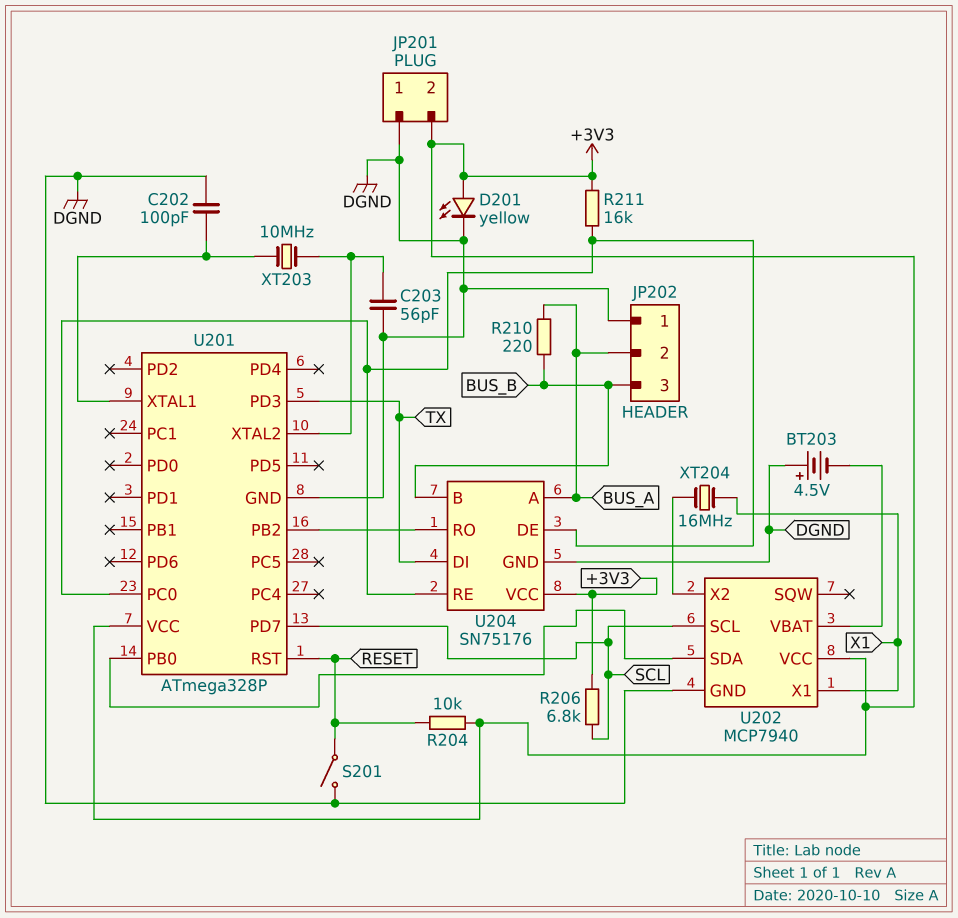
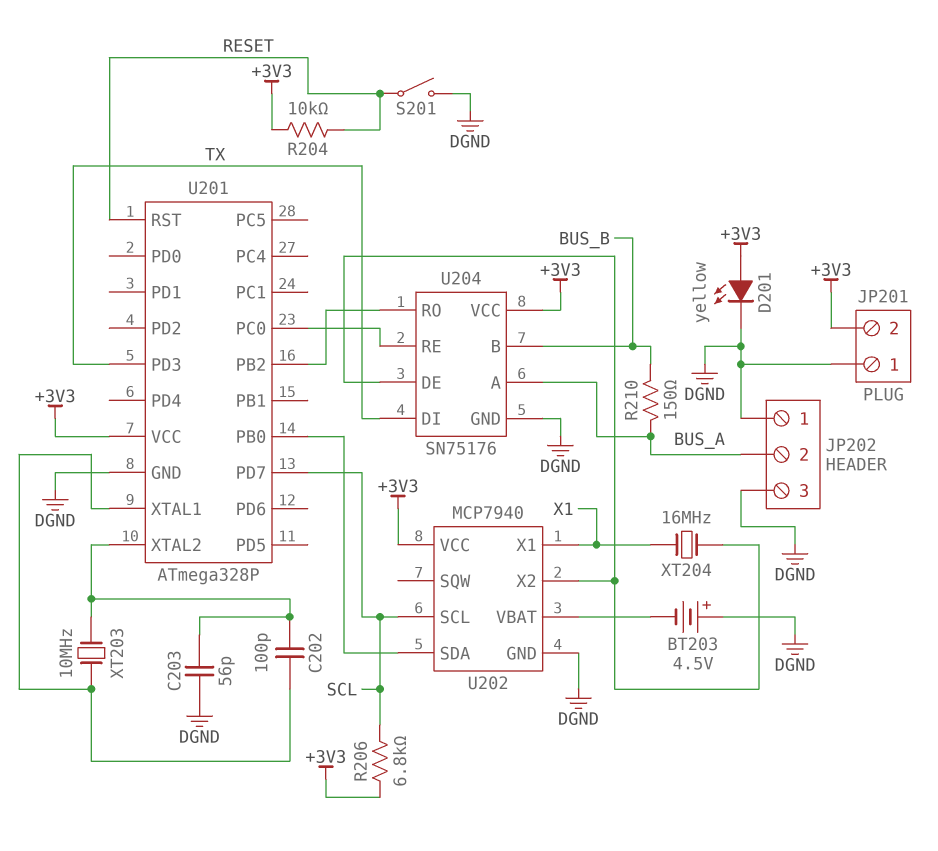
C202: 100pF (DGND, U201/XTAL1) -> 100pF (U201/XTAL1, U201/XTAL2)
JP202 pin 3: BUS_B -> DGND
R210: 220 (BUS_A, BUS_B) -> 150 (BUS_A, BUS_B)
R211: 16k (+3V3, U201/PC0) -> none
U204 pin DE: U201/PC0 -> U202/X2

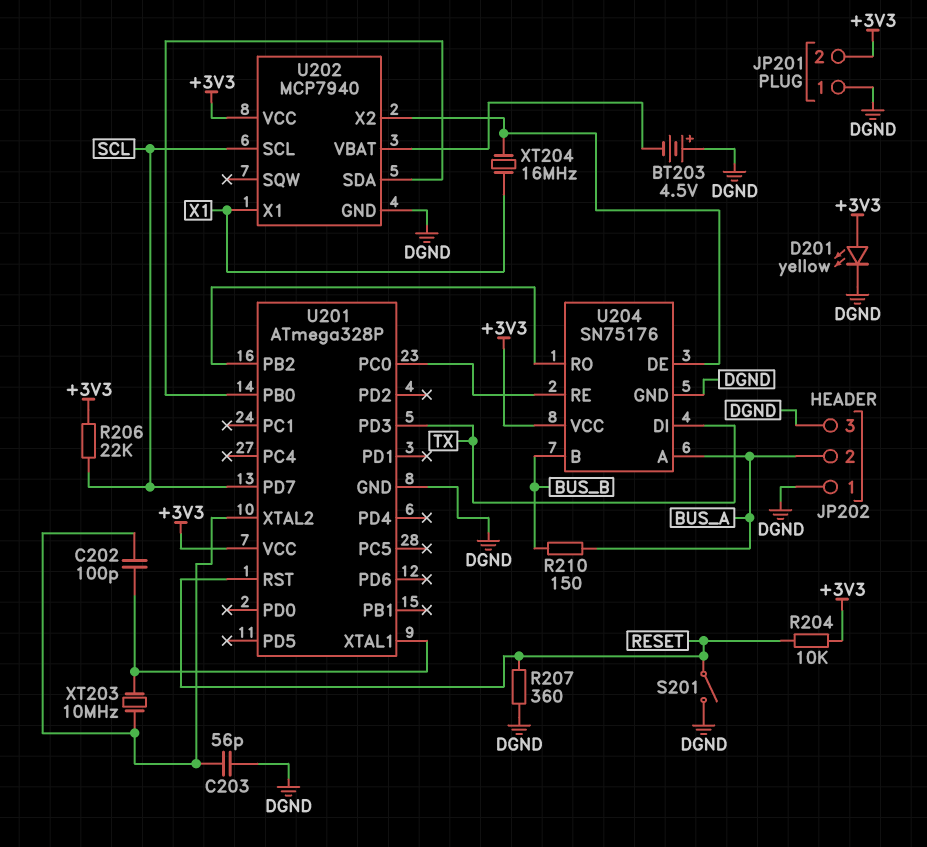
R206: 6.8k (+3V3, SCL) -> 22k (+3V3, SCL)
R207: none -> 360 (DGND, RESET)

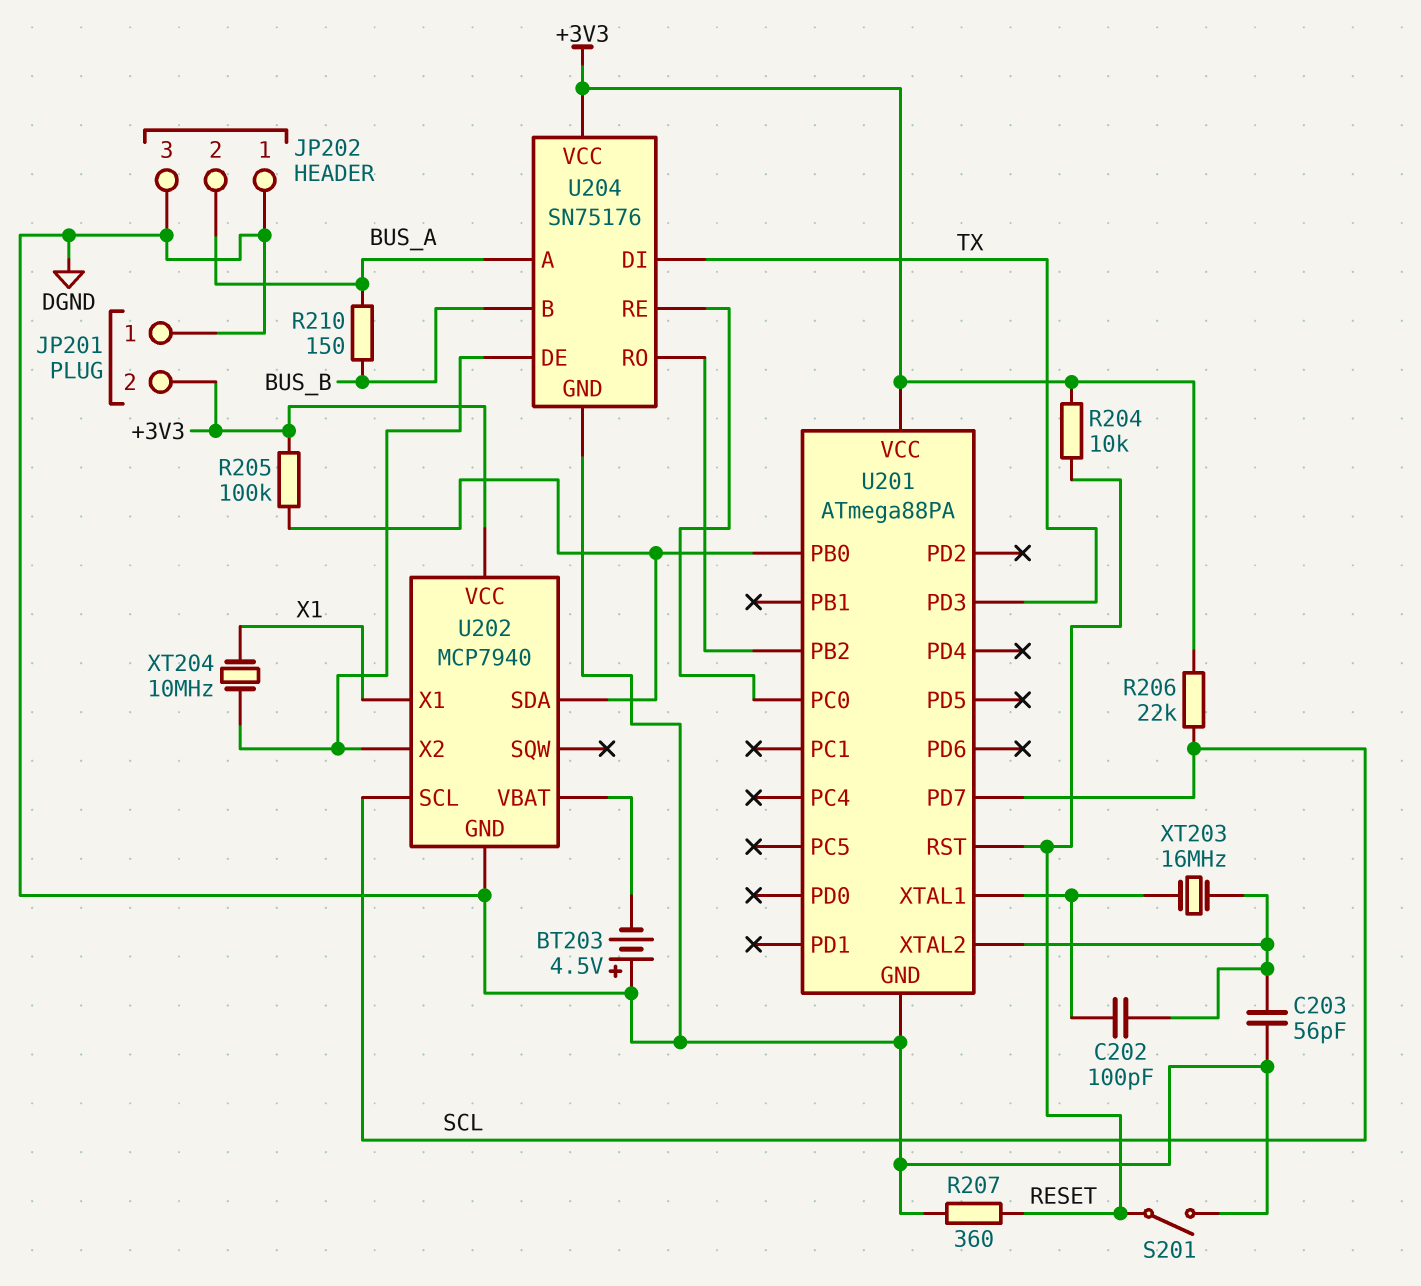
D201: LED yellow (A +3V3, K DGND) -> none
R205: none -> 100k (+3V3, U201/PB0)
U201: ATmega328P -> ATmega88PA
XT203: 10MHz (U201/XTAL1, U201/XTAL2) -> 16MHz (U201/XTAL1, U201/XTAL2)
XT204: 16MHz (U202/X2, X1) -> 10MHz (U202/X2, X1)

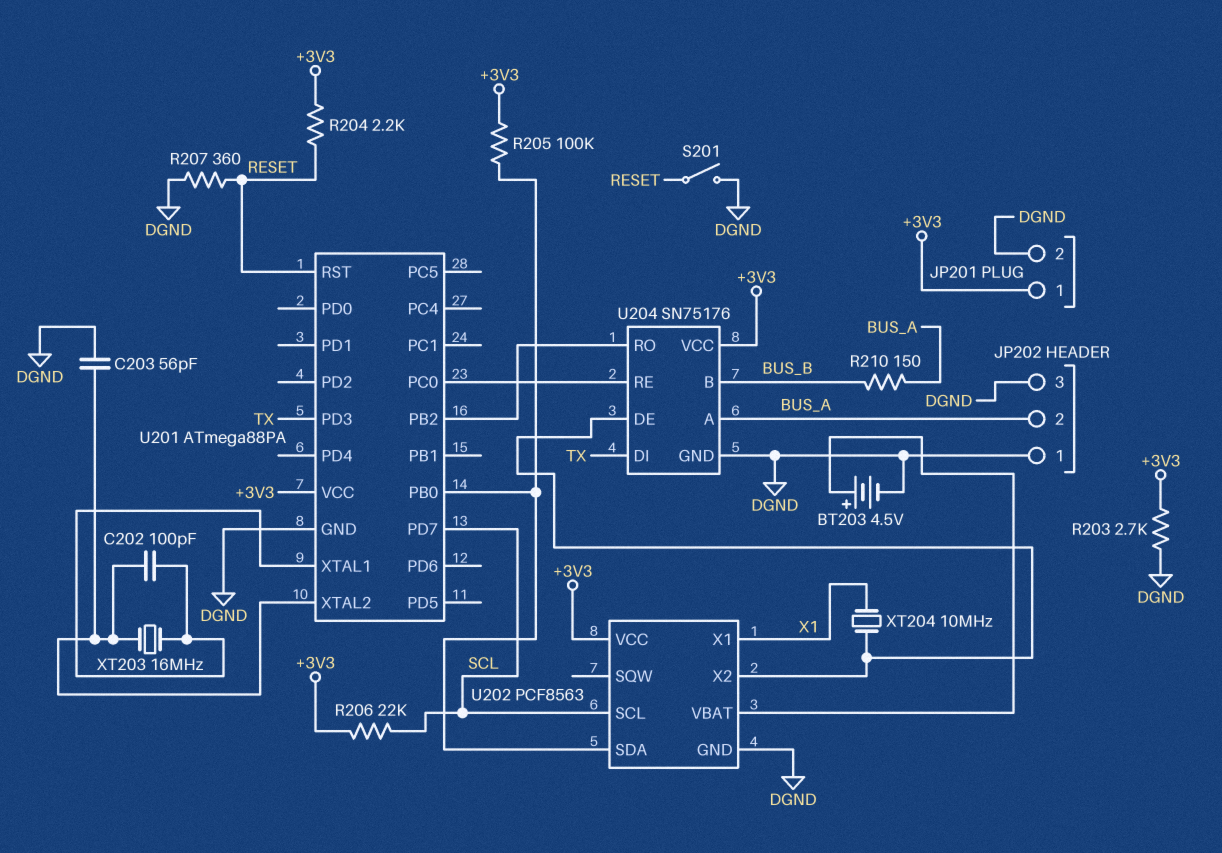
BT203: 4.5V (plus DGND, minus U202/VBAT) -> 4.5V (plus U202/VBAT, minus DGND)
JP201 pin 1: DGND -> +3V3
JP201 pin 2: +3V3 -> DGND
R203: none -> 2.7k (+3V3, DGND)
R204: 10k (+3V3, RESET) -> 2.2k (+3V3, RESET)
U202: MCP7940 -> PCF8563

